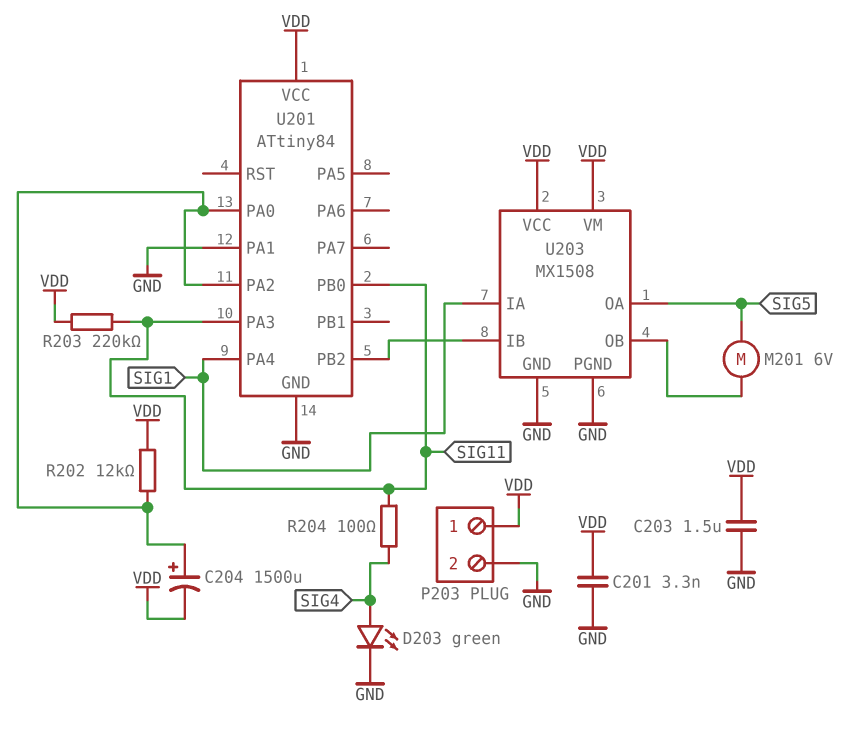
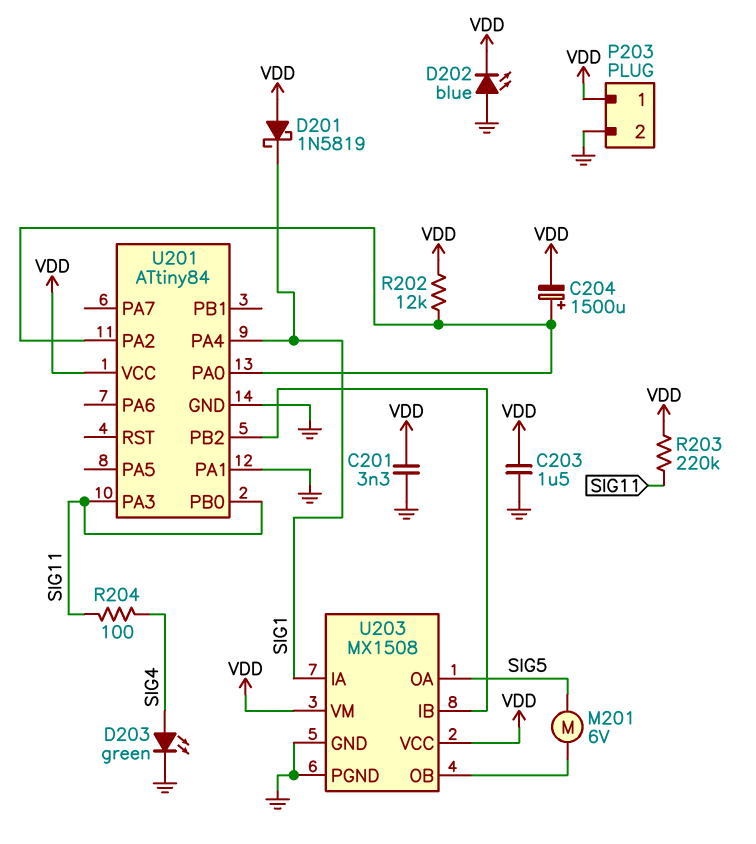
D201: none -> schottky 1N5819 (A VDD, K SIG1)
D202: none -> LED blue (A GND, K VDD)

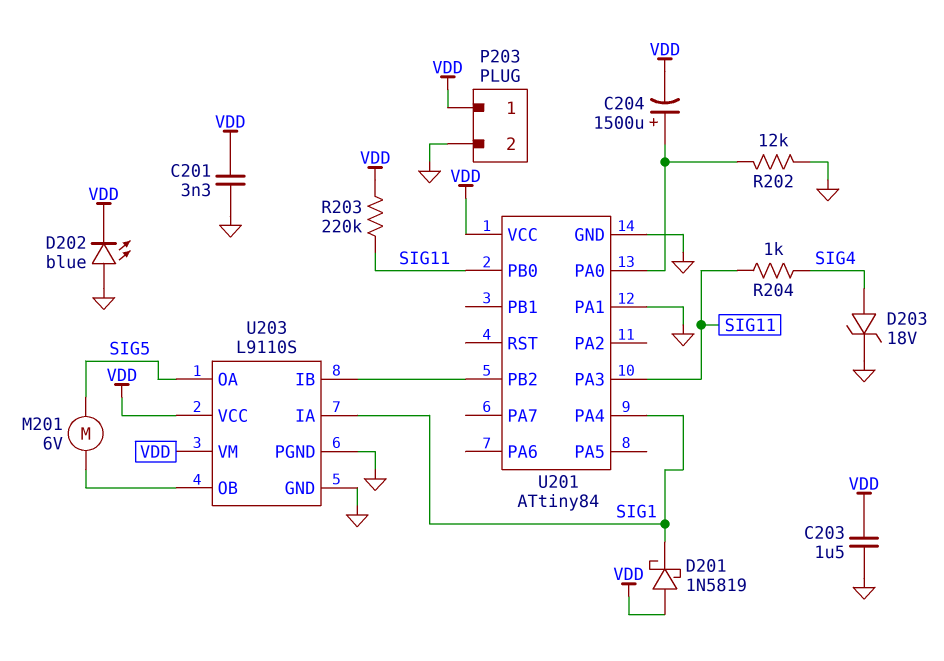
D203: LED green (A SIG4, K GND) -> zener 18V (A SIG4, K GND)
R202: 12k (U201/PA0, VDD) -> 12k (GND, U201/PA0)
R204: 100 (SIG4, SIG11) -> 1k (SIG4, SIG11)
U201 pin PA2: U201/PA0 -> none
U203: MX1508 -> L9110S

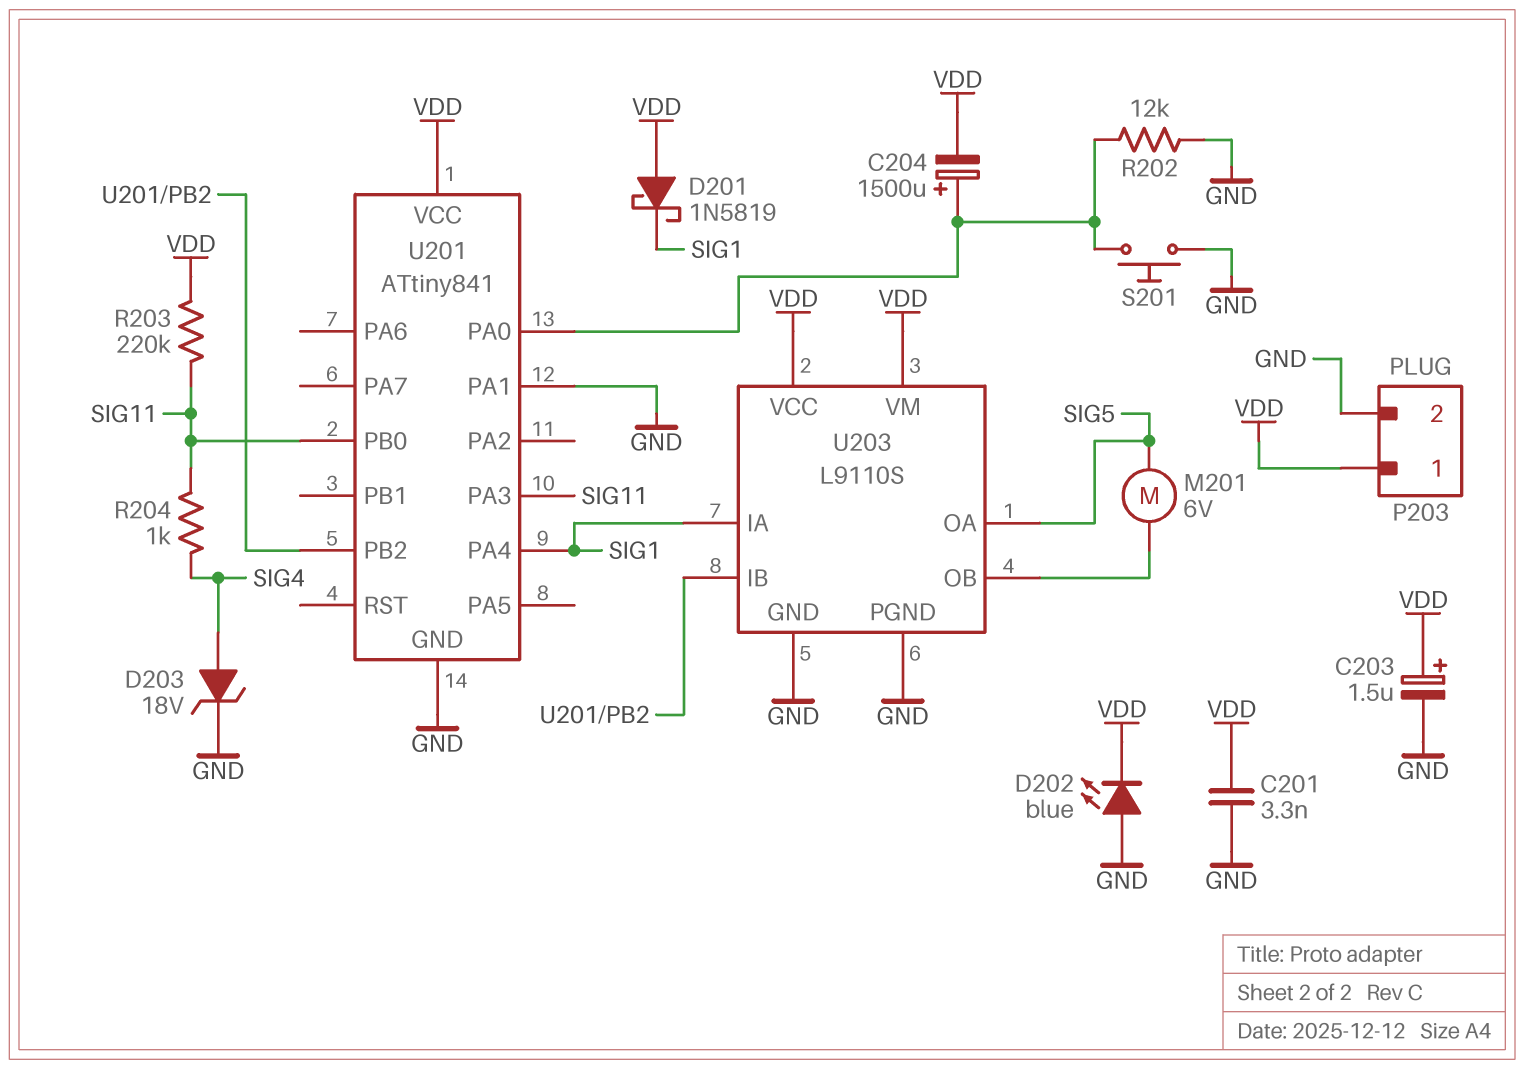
C203: 1.5uF (GND, VDD) -> 1.5uF (plus VDD, minus GND)
S201: none -> button (GND, U201/PA0)
U201: ATtiny84 -> ATtiny841

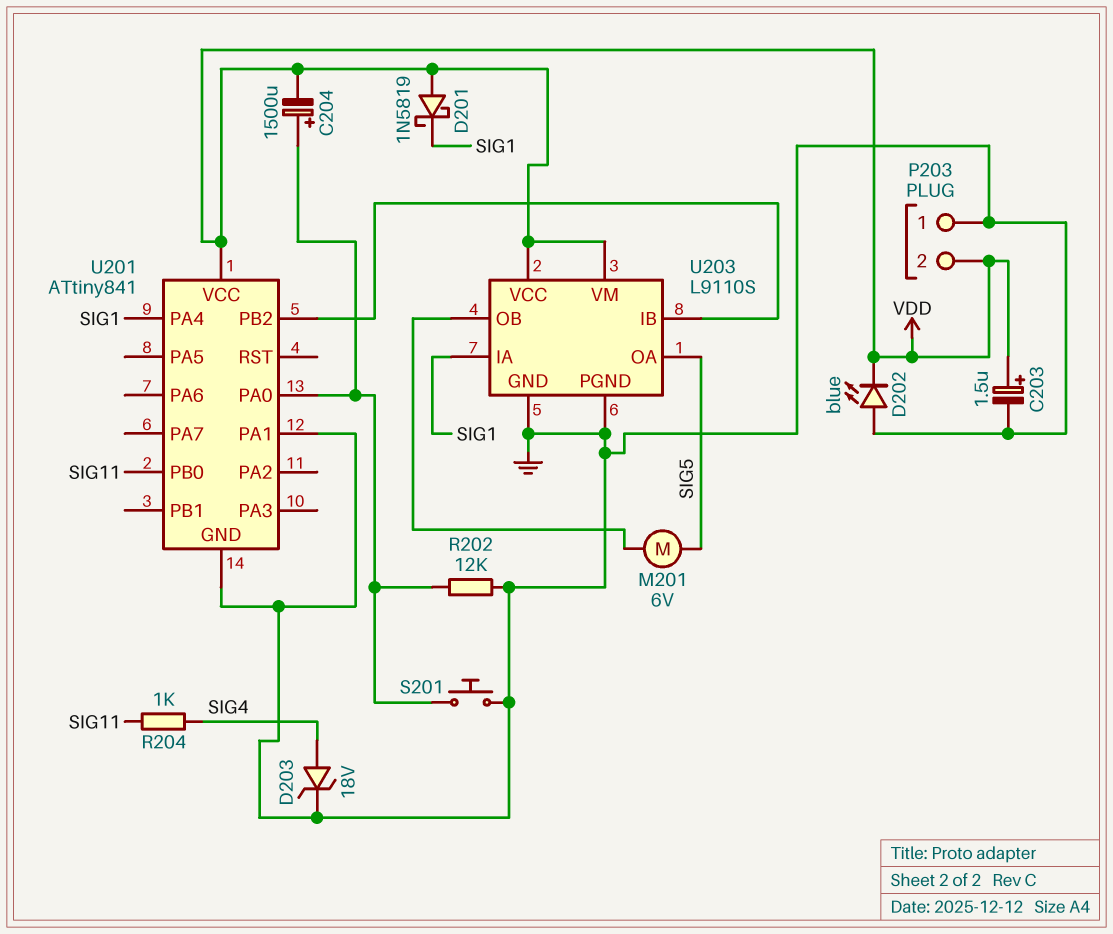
C201: 3.3nF (GND, VDD) -> none
P203 pin 1: VDD -> GND
P203 pin 2: GND -> VDD
R203: 220k (SIG11, VDD) -> none
U201 pin PA3: SIG11 -> none

